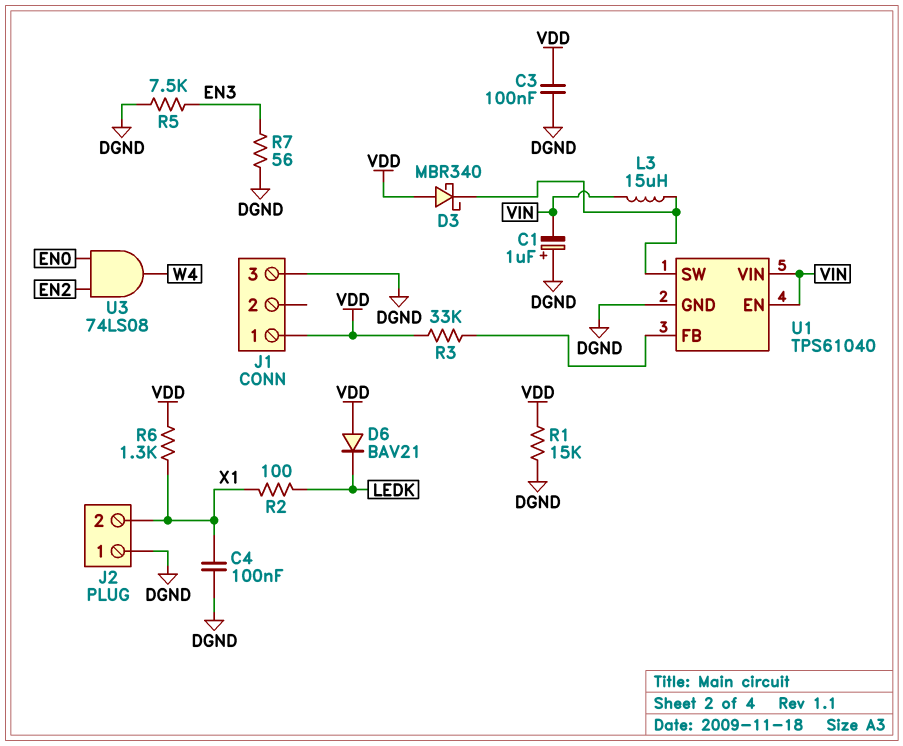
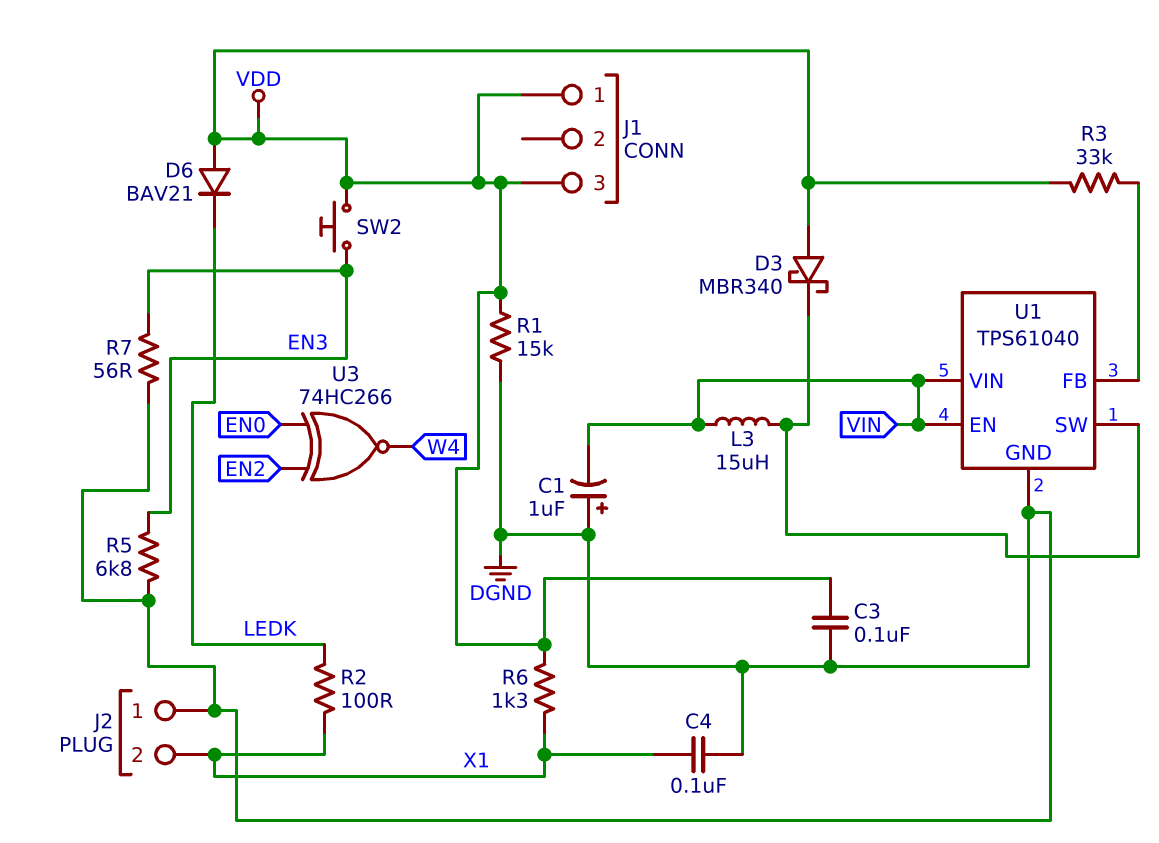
J1 pin 3: DGND -> VDD
R5: 7.5k (DGND, EN3) -> 6.8k (DGND, EN3)
SW2: none -> button (EN3, VDD)
U3: AND 74LS08 (in EN0, in EN2, out W4) -> XNOR 74HC266 (in EN0, in EN2, out W4)

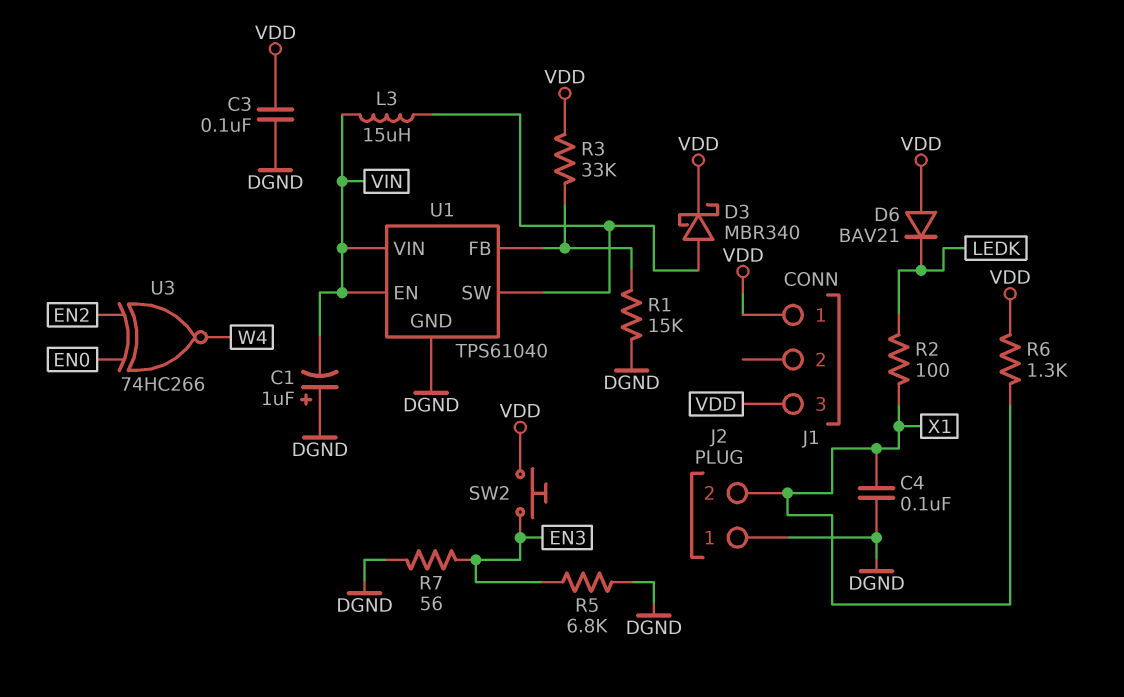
D3: schottky MBR340 (A VDD, K U1/SW) -> schottky MBR340 (A U1/SW, K VDD)
R1: 15k (DGND, VDD) -> 15k (DGND, U1/FB)

